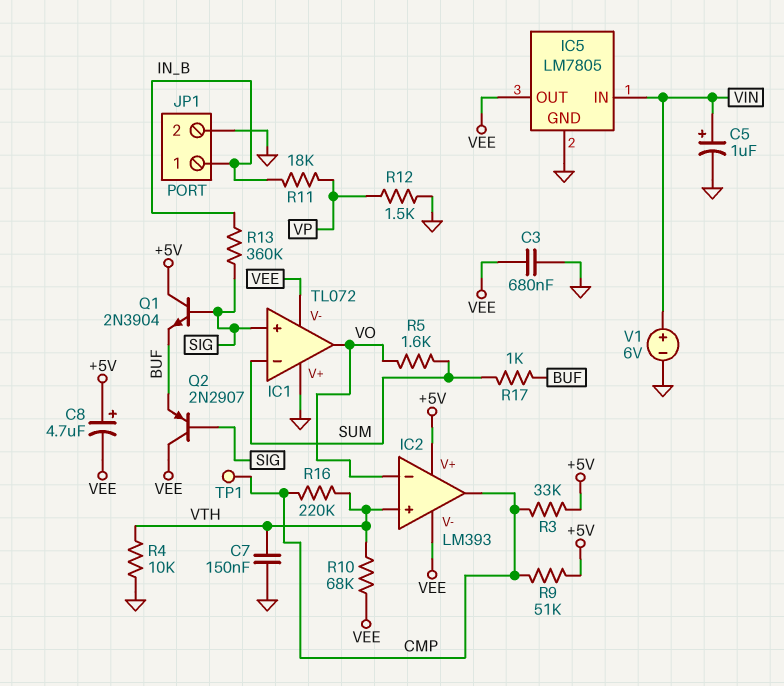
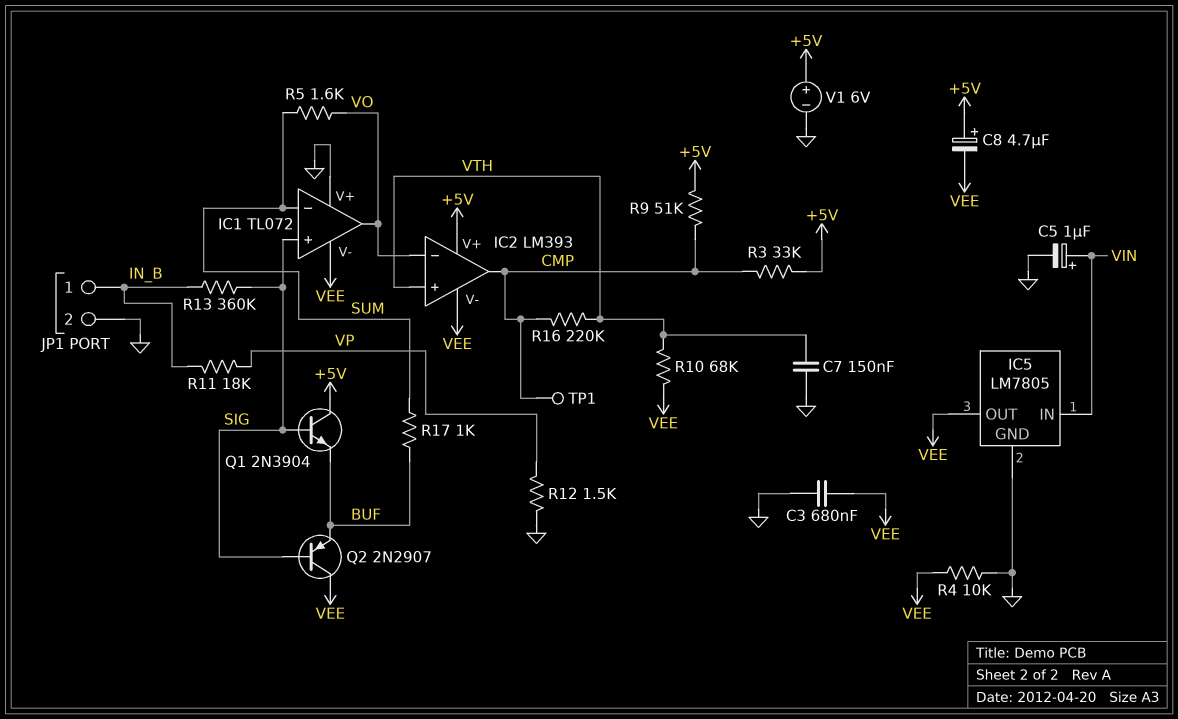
R4: 10k (GND, VTH) -> 10k (GND, VEE)
V1: 6V (plus VIN, minus GND) -> 6V (plus +5V, minus GND)

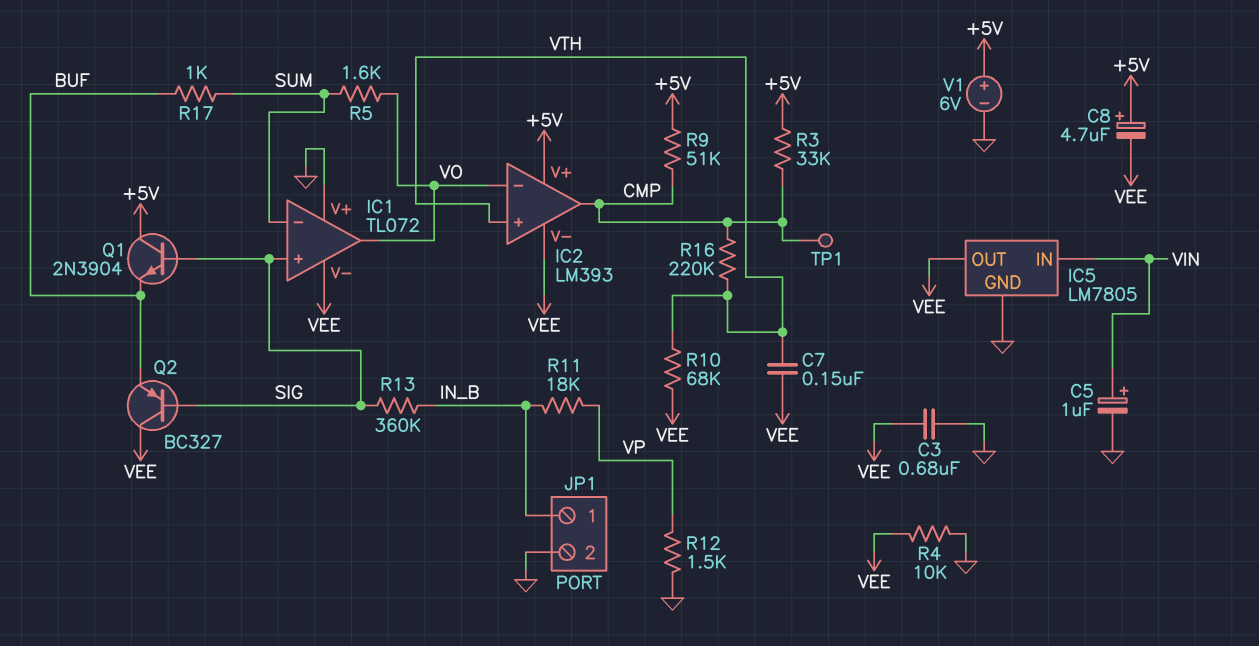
C7: 150nF (GND, VTH) -> 150nF (VEE, VTH)
Q2: PNP 2N2907 (B SIG, C VEE, E BUF) -> PNP BC327 (B SIG, C VEE, E BUF)

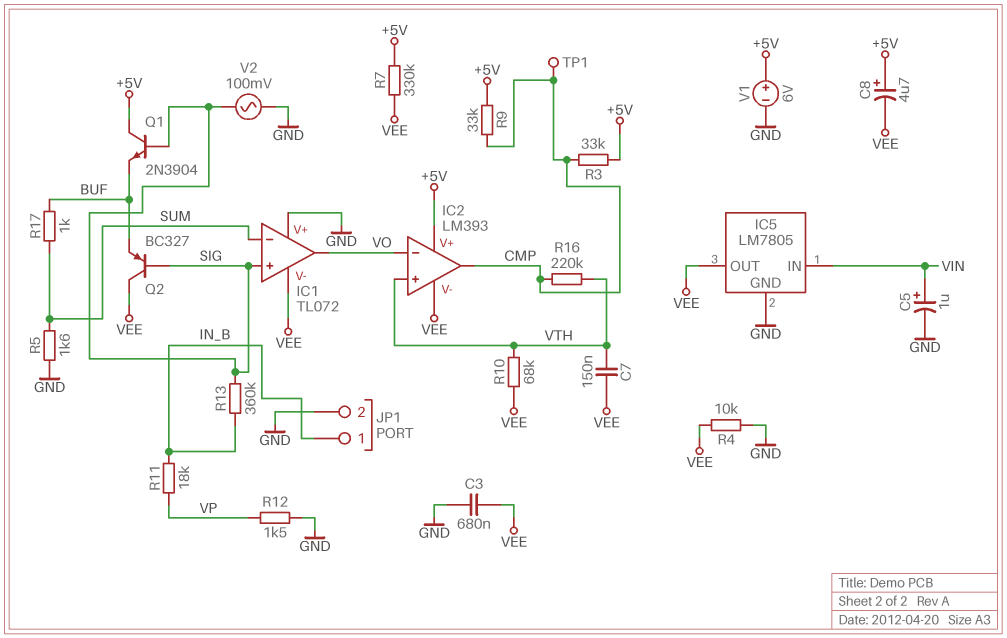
R5: 1.6k (SUM, VO) -> 1.6k (GND, SUM)
R7: none -> 330k (+5V, VEE)
R9: 51k (+5V, CMP) -> 33k (+5V, CMP)
V2: none -> AC 100mV (GND, SIG)

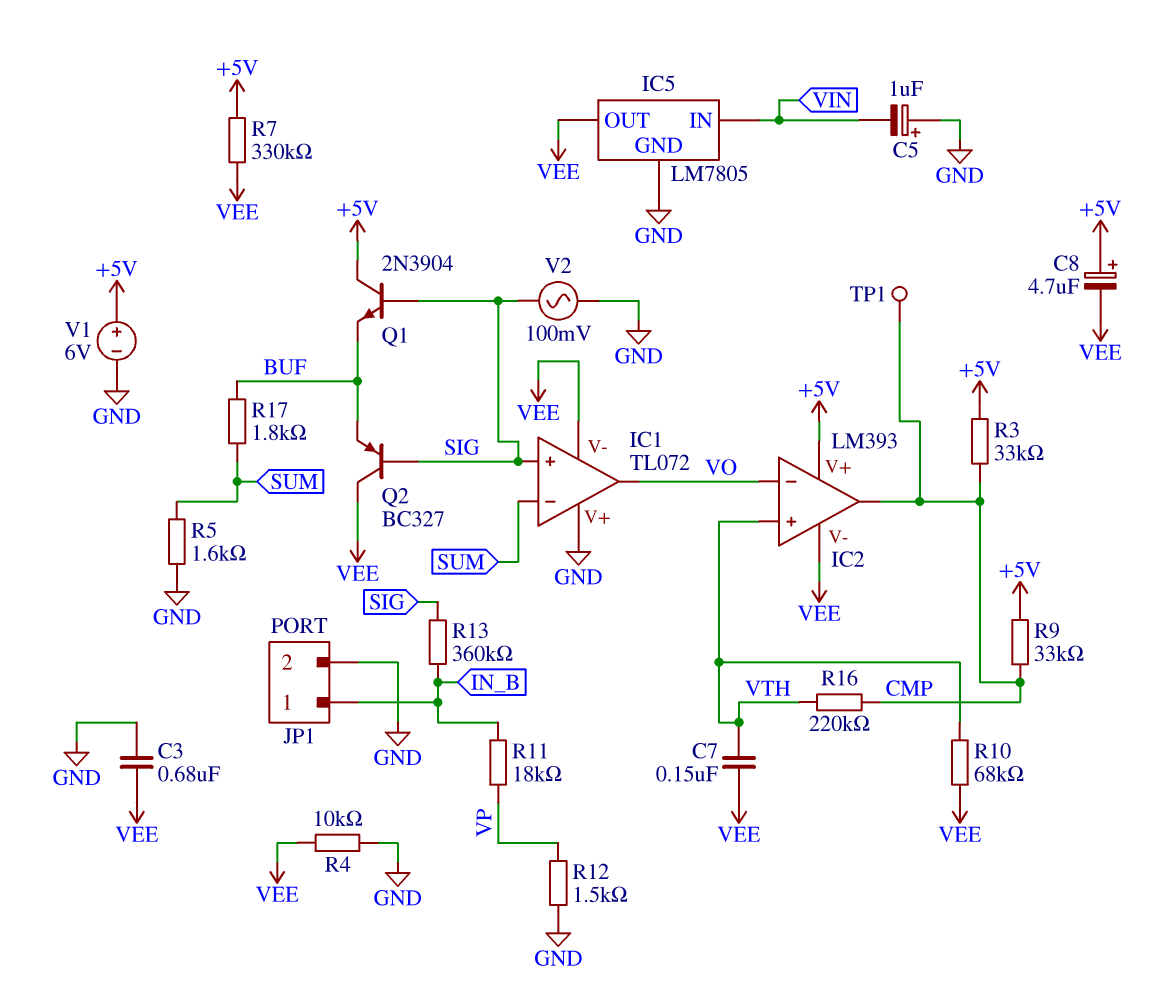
C5: 1uF (plus VIN, minus GND) -> 1uF (plus GND, minus VIN)
R17: 1k (BUF, SUM) -> 1.8k (BUF, SUM)

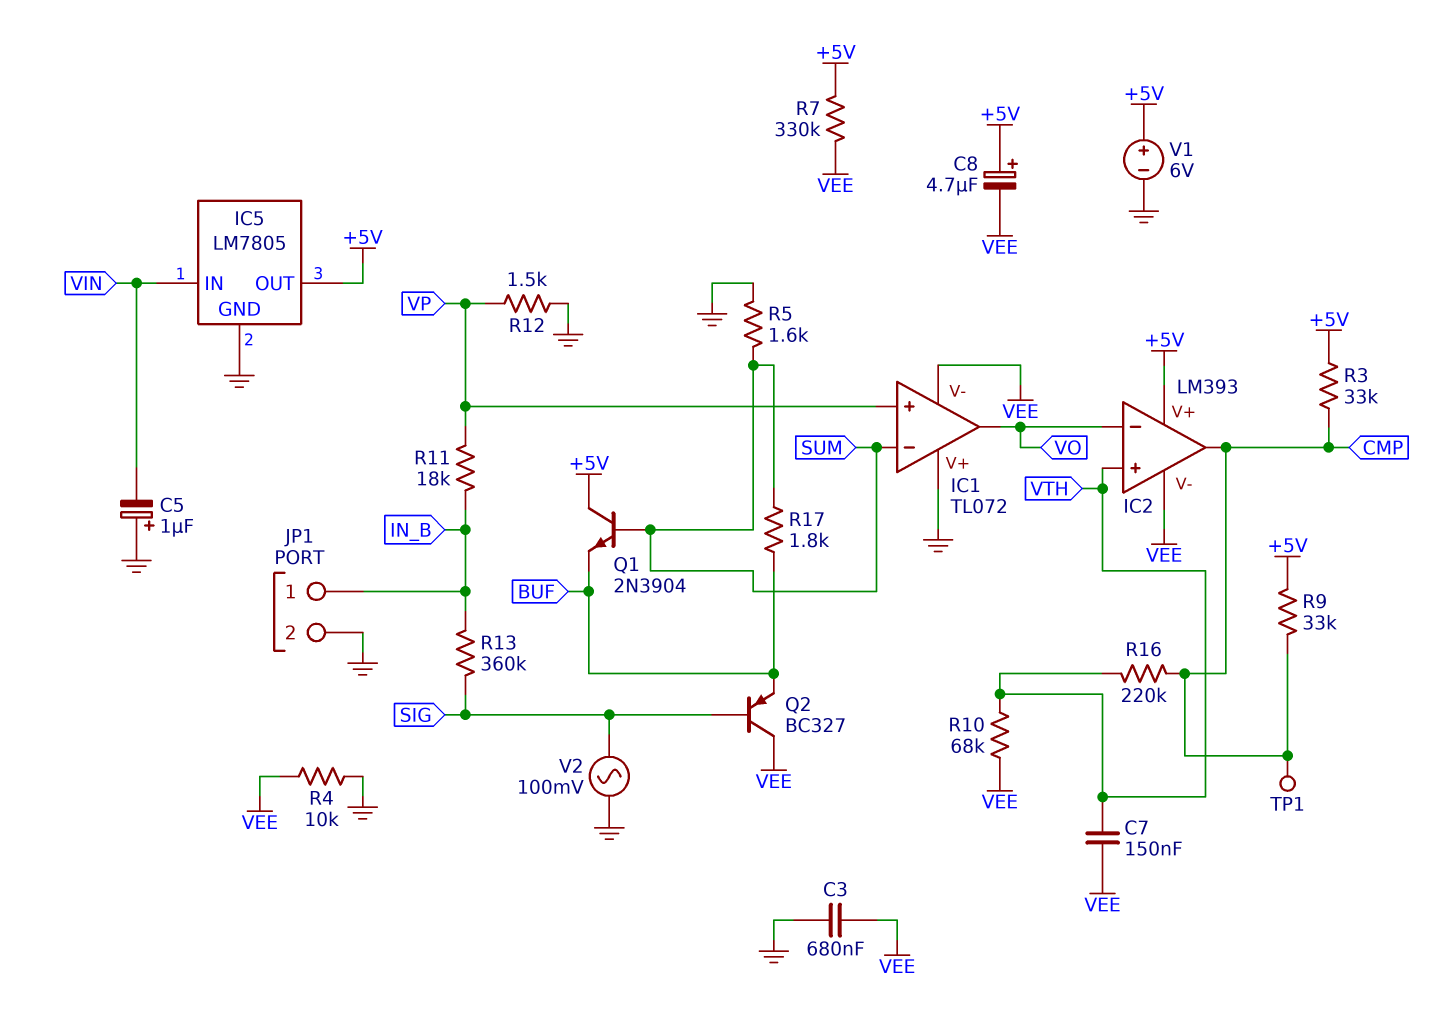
IC1 pin in+: SIG -> VP
IC5 pin OUT: VEE -> +5V
Q1: NPN 2N3904 (B SIG, C +5V, E BUF) -> NPN 2N3904 (B SUM, C +5V, E BUF)

